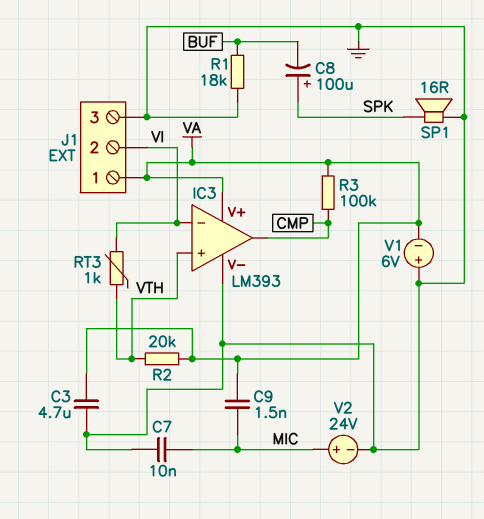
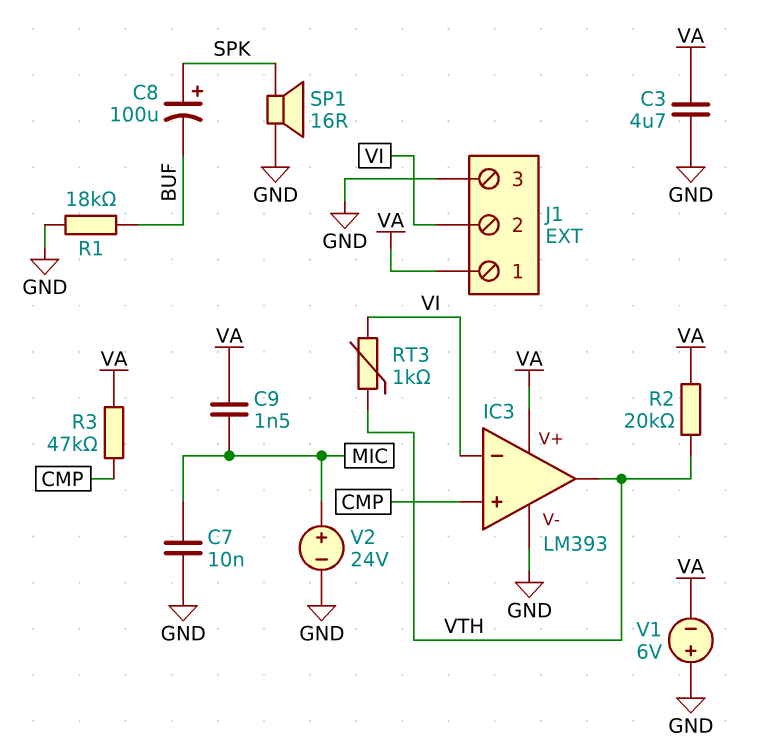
IC3 pin in+: VTH -> CMP
IC3 pin out: CMP -> VTH
R3: 100k (CMP, VA) -> 47k (CMP, VA)

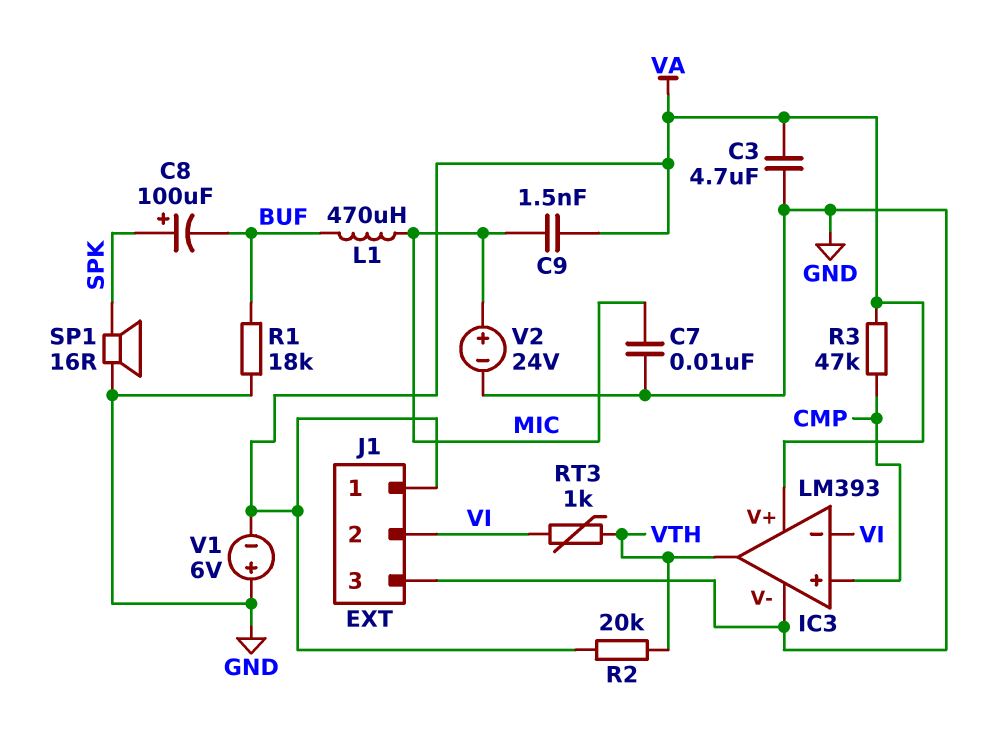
L1: none -> 470uH (BUF, MIC)

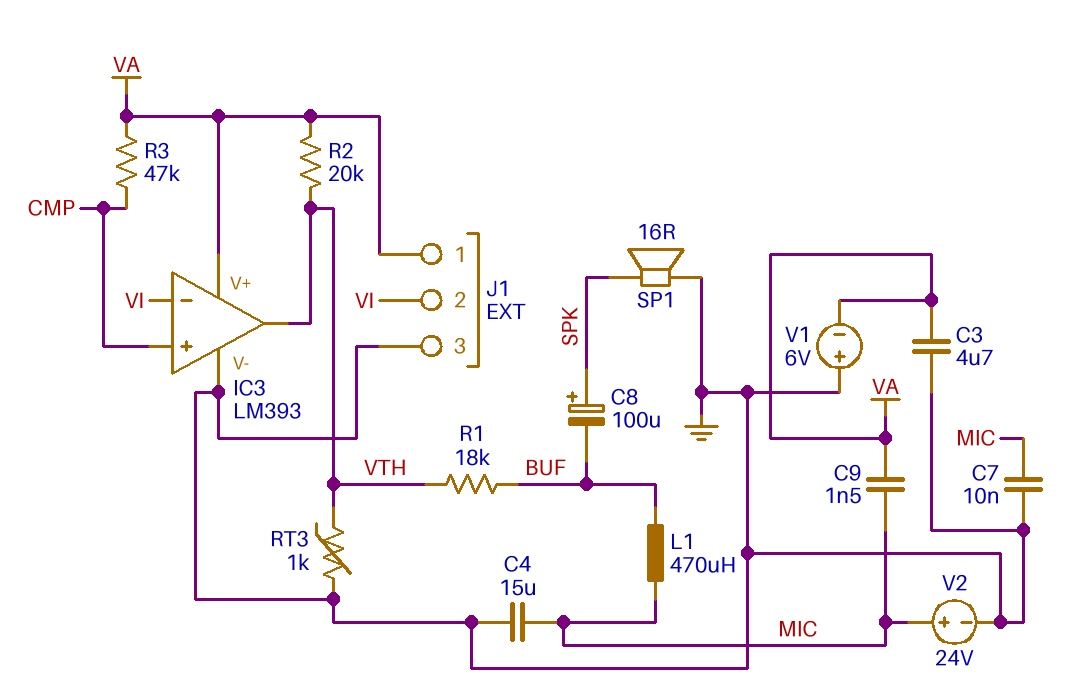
C4: none -> 15uF (GND, MIC)
R1: 18k (BUF, GND) -> 18k (BUF, VTH)
RT3: 1k (VI, VTH) -> 1k (GND, VTH)

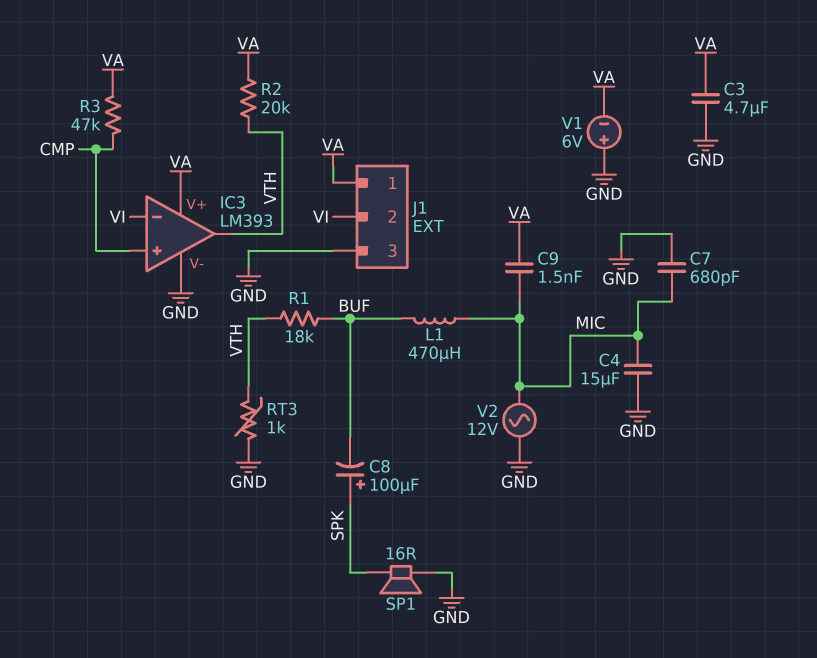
C7: 10nF (GND, MIC) -> 680pF (GND, MIC)
V2: 24V (plus MIC, minus GND) -> AC 12V (GND, MIC)

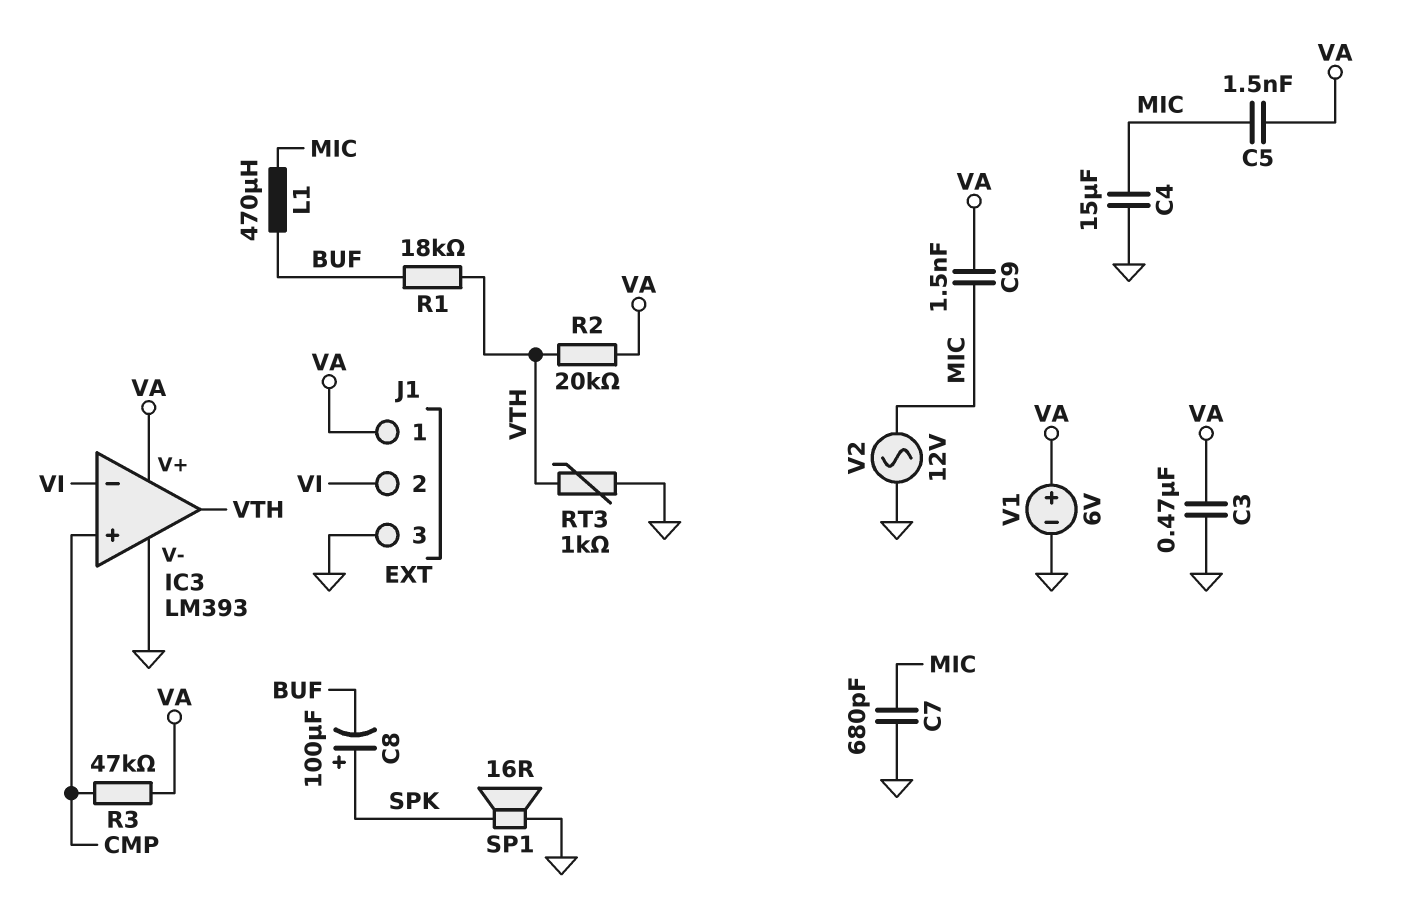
C3: 4.7uF (GND, VA) -> 470nF (GND, VA)
C5: none -> 1.5nF (MIC, VA)
V1: 6V (plus GND, minus VA) -> 6V (plus VA, minus GND)

